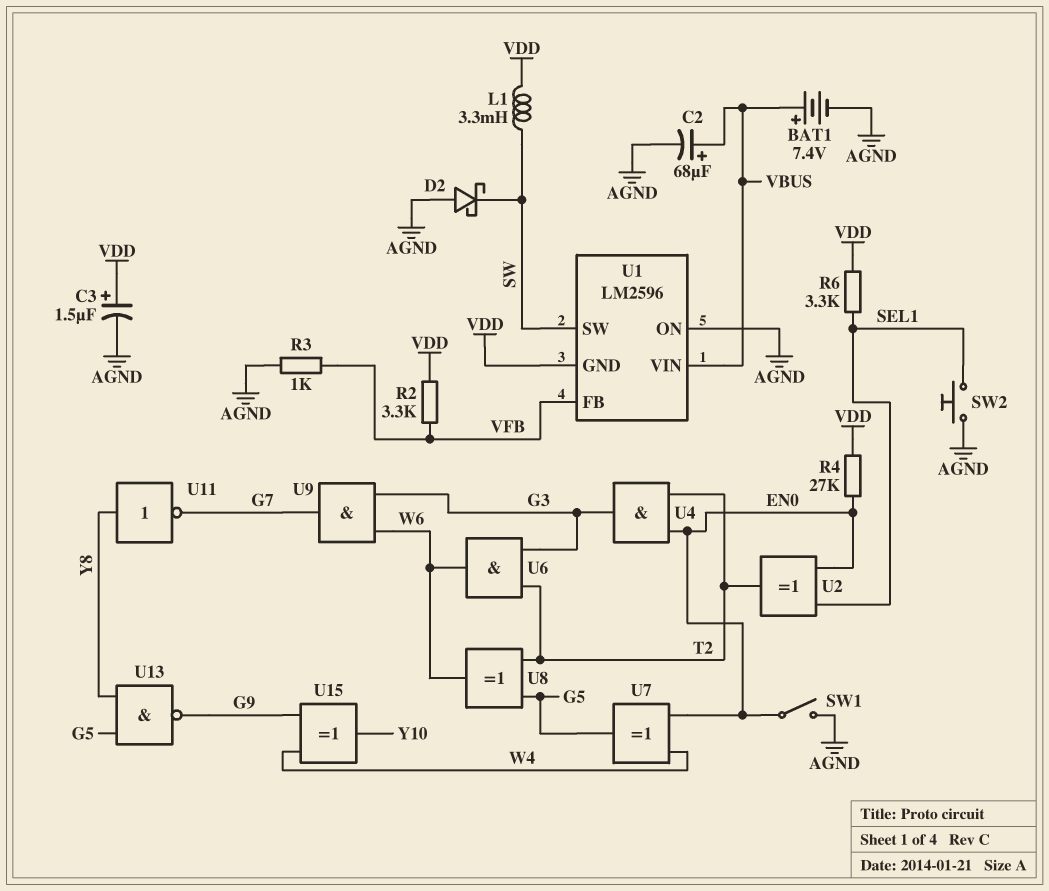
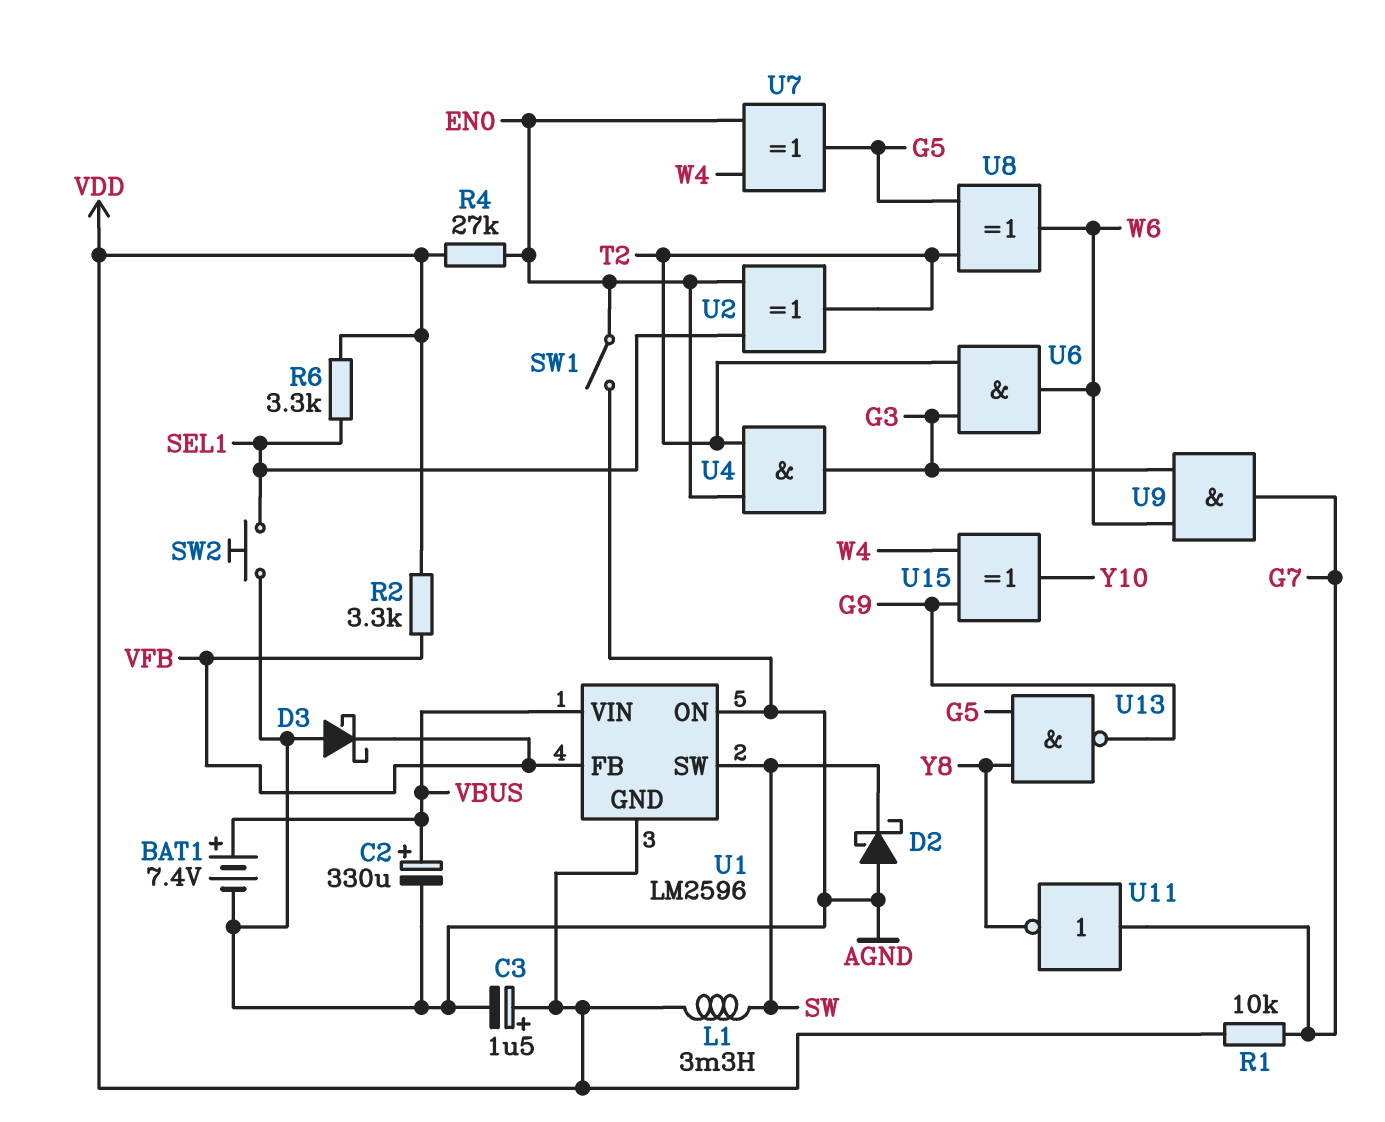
C2: 68uF (plus VBUS, minus AGND) -> 330uF (plus VBUS, minus AGND)
D3: none -> schottky (A AGND, K VFB)
R1: none -> 10k (G7, VDD)
R3: 1k (AGND, VFB) -> none
U11: NOT (in Y8, out G7) -> NOT (in G7, out Y8)

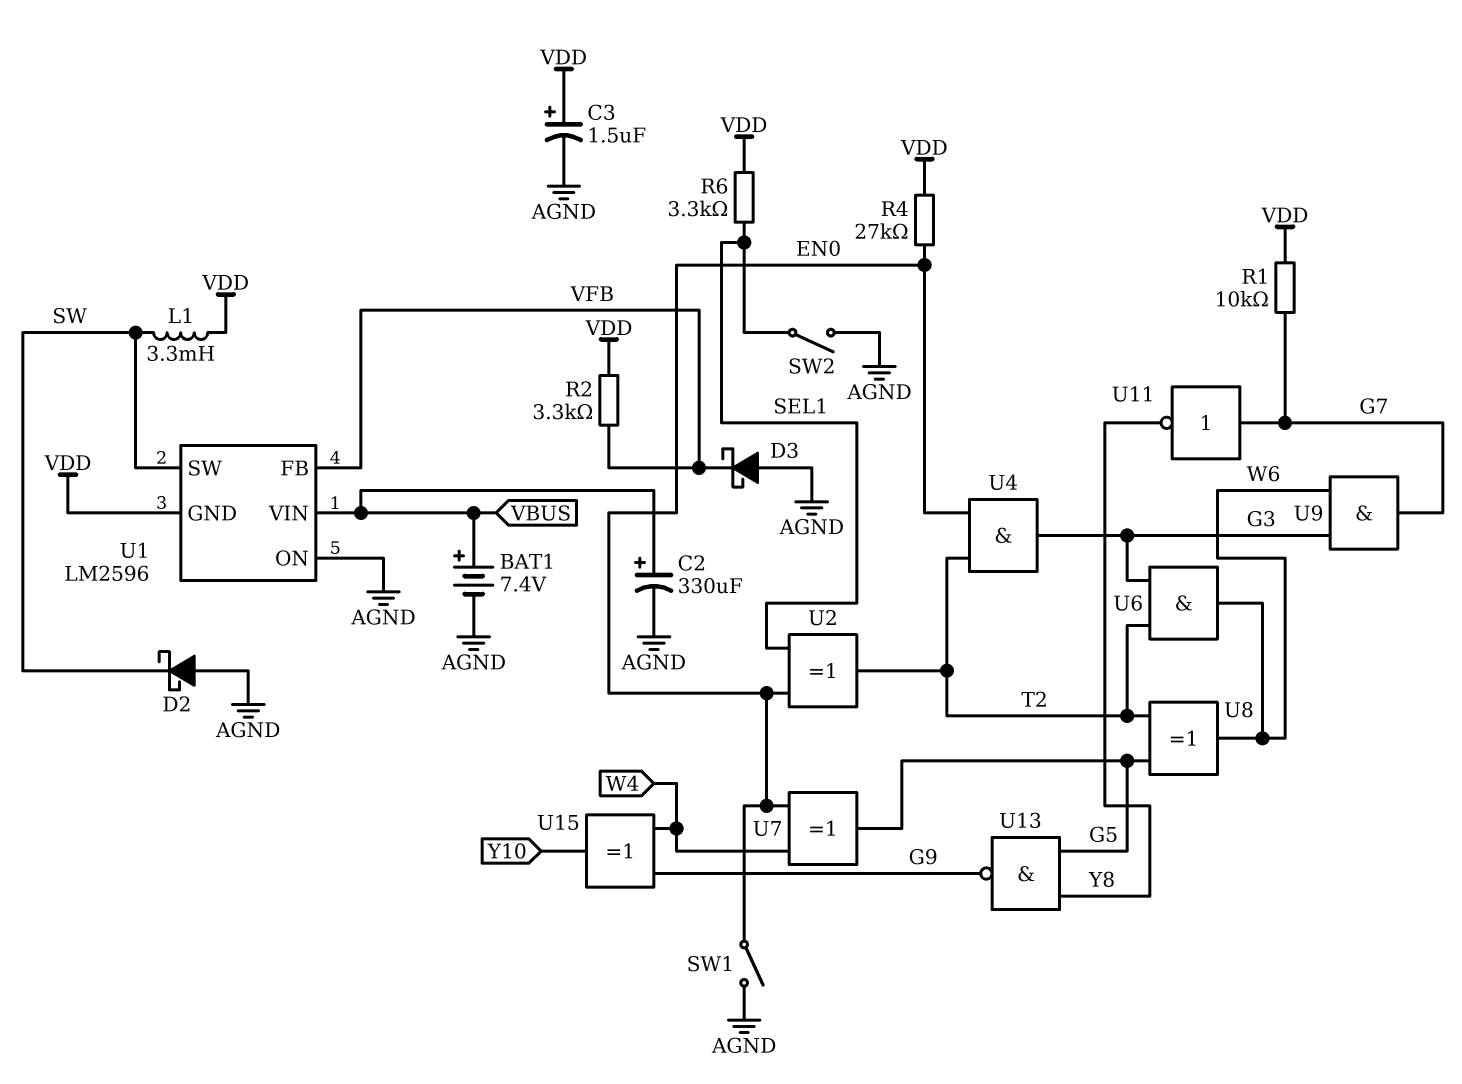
SW2: button (AGND, SEL1) -> switch (AGND, SEL1)

